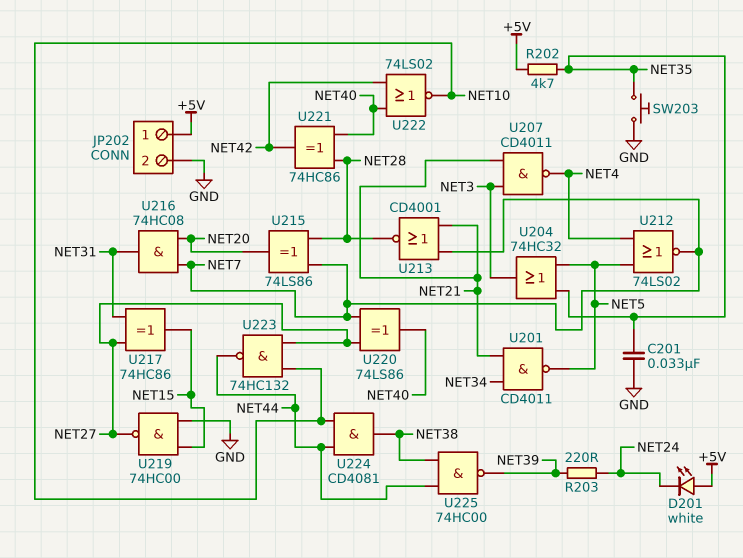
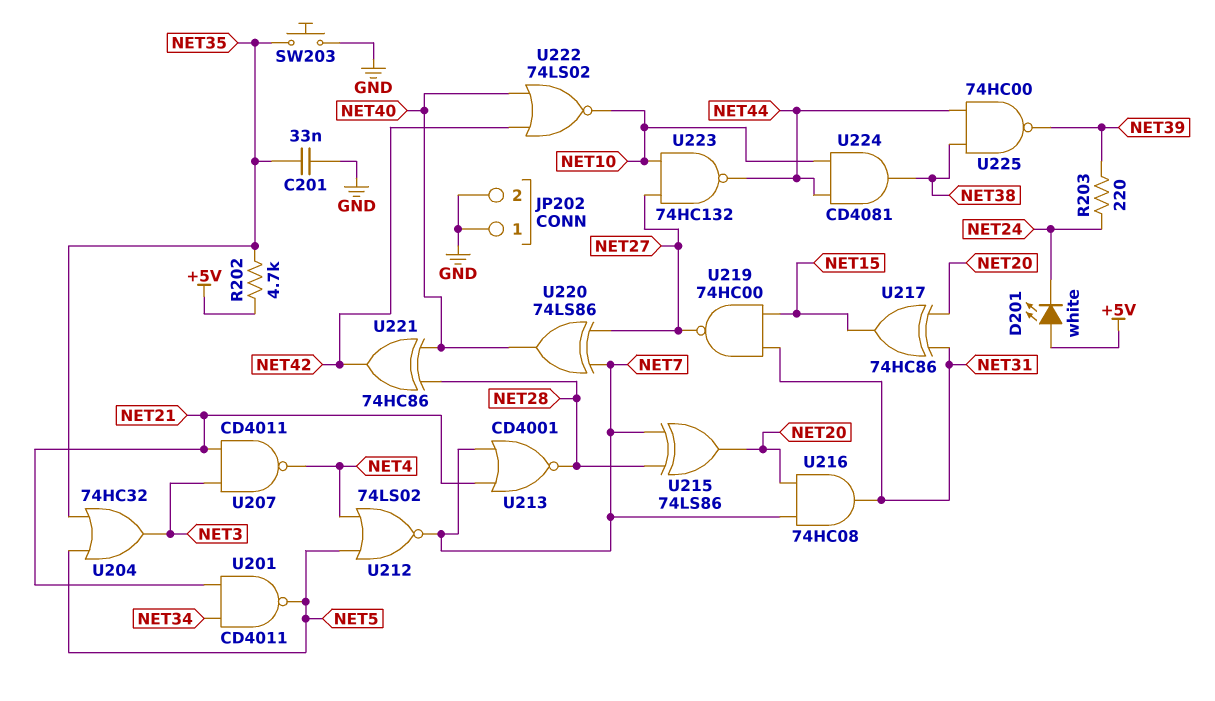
JP202 pin 1: +5V -> GND
U217: XOR 74HC86 (in NET27, in NET31, out NET15) -> XOR 74HC86 (in NET20, in NET31, out NET15)
U219: NAND 74HC00 (in GND, in NET15, out NET27) -> NAND 74HC00 (in NET15, in NET31, out NET27)

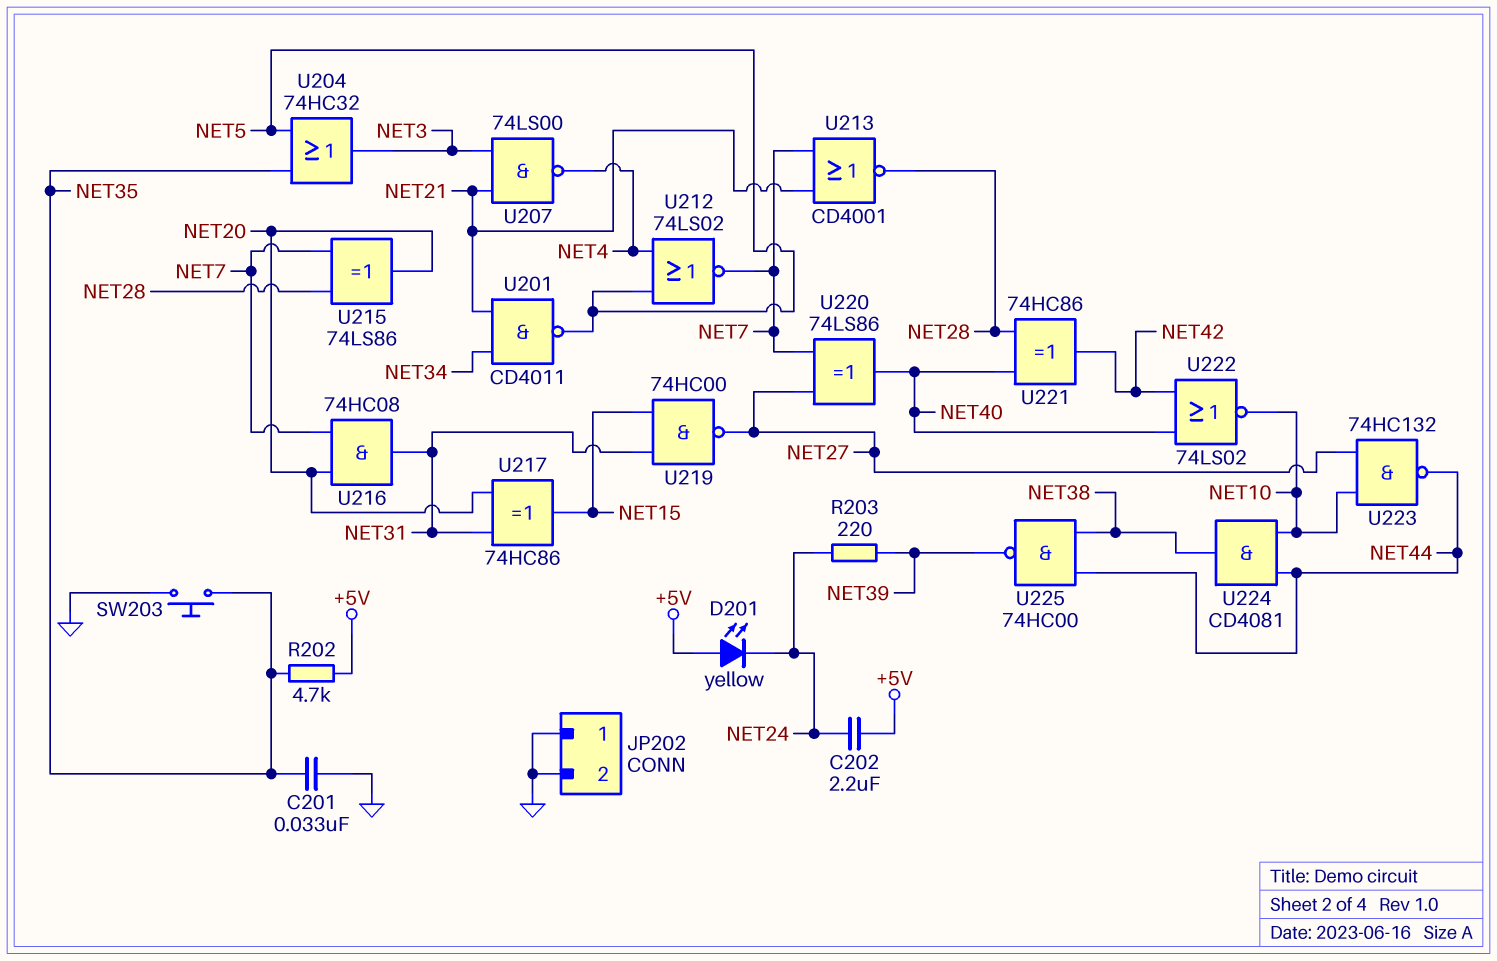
C202: none -> 2.2uF (+5V, NET24)
D201: LED white (A +5V, K NET24) -> LED yellow (A +5V, K NET24)
U207: NAND CD4011 (in NET3, in NET21, out NET4) -> NAND 74LS00 (in NET3, in NET21, out NET4)

